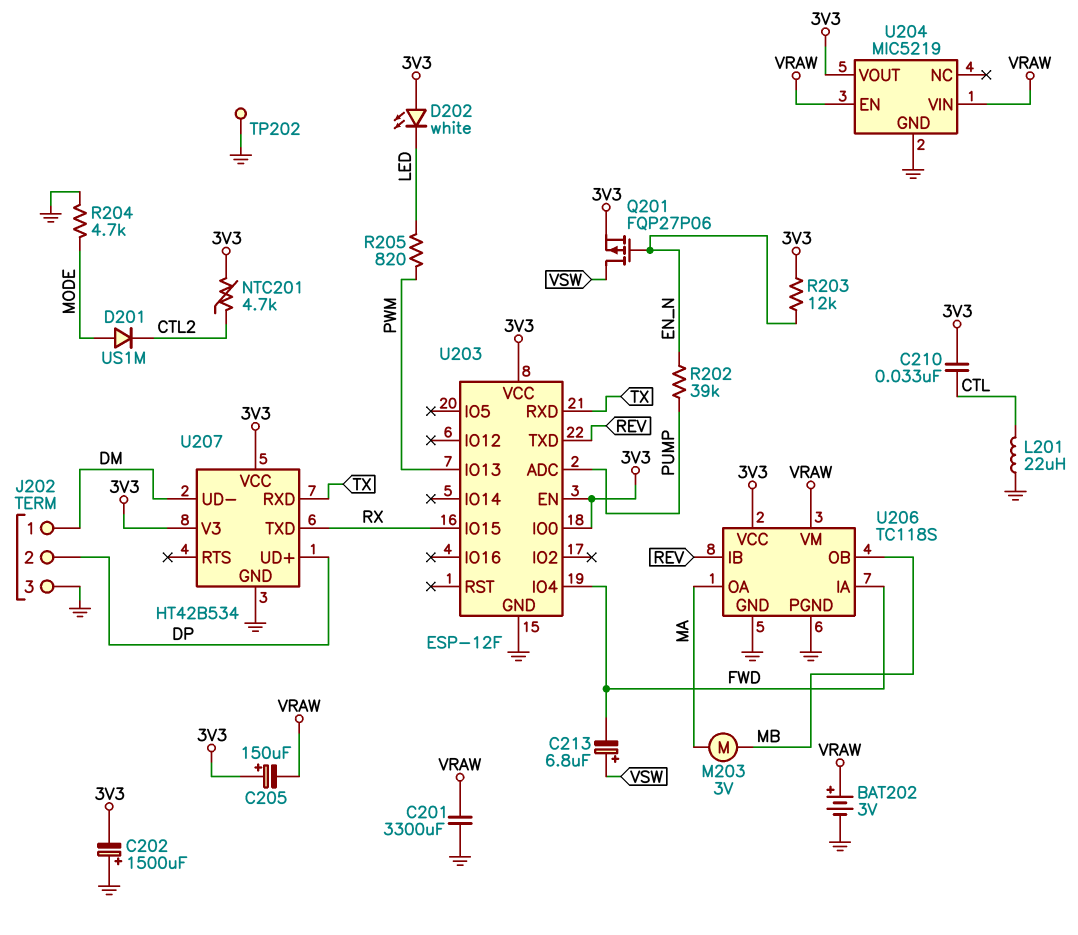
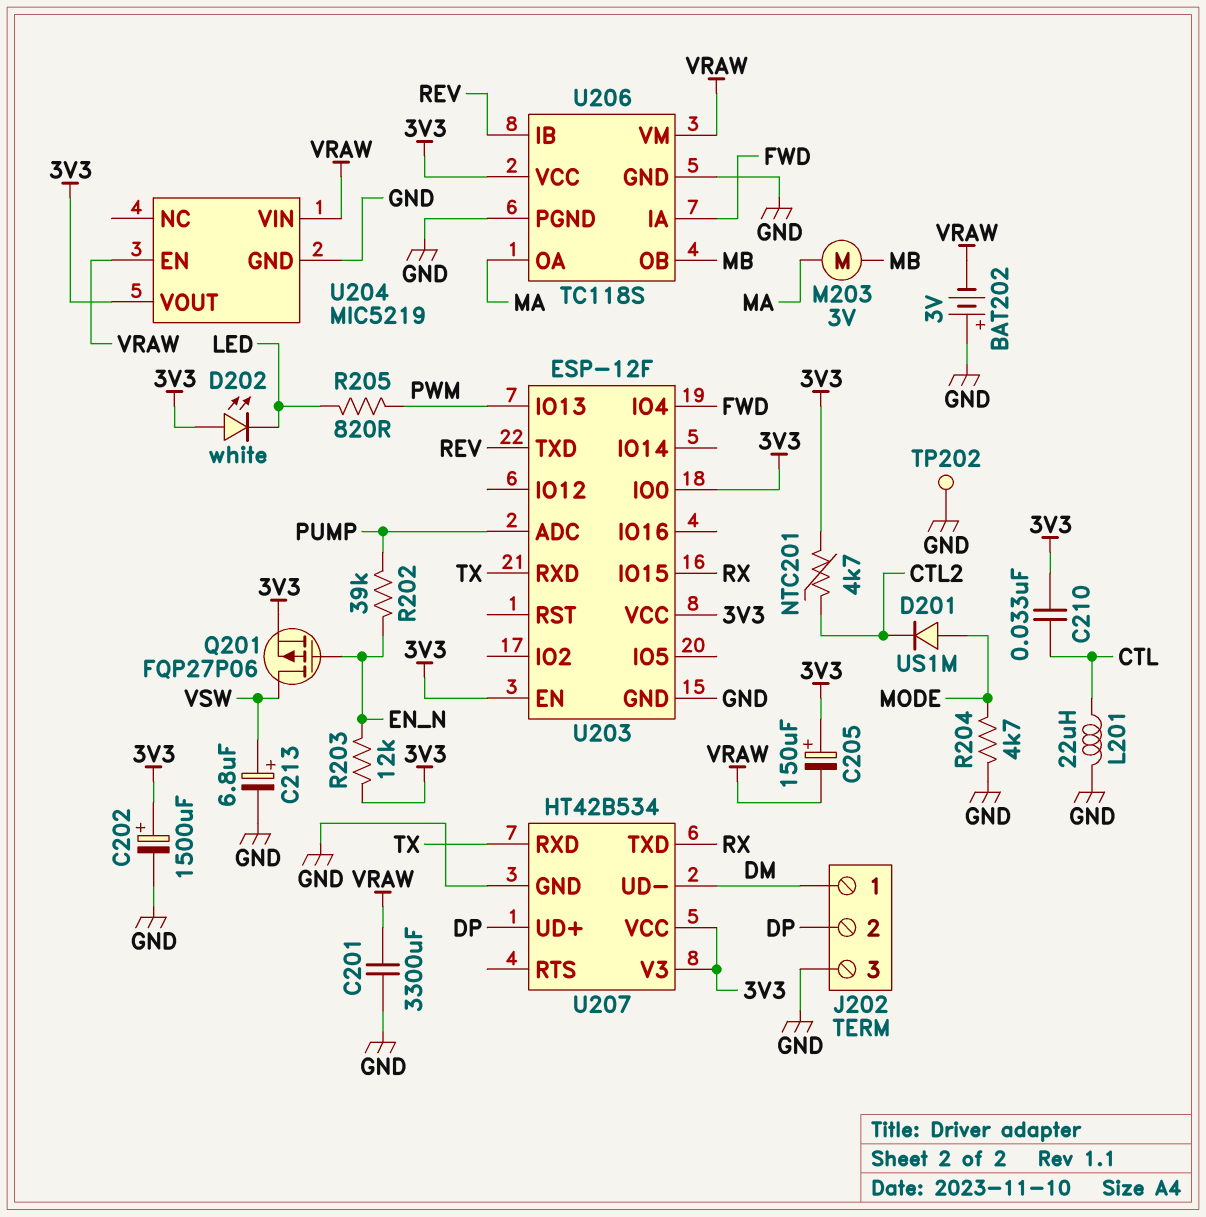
BAT202: 3V (plus VRAW, minus GND) -> 3V (plus GND, minus VRAW)
C202: 1500uF (plus GND, minus 3V3) -> 1500uF (plus 3V3, minus GND)
C213: 6.8uF (plus VSW, minus FWD) -> 6.8uF (plus VSW, minus GND)

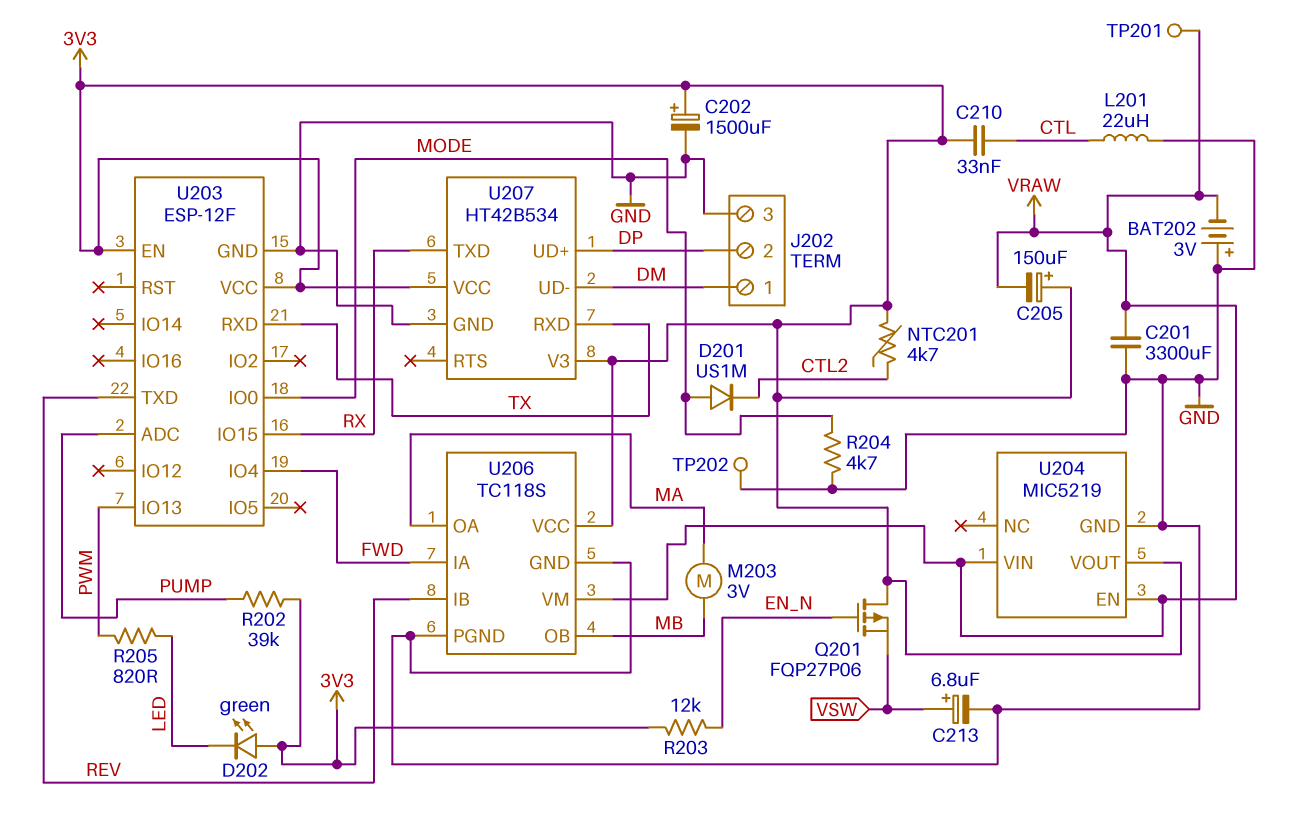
D202: LED white (A 3V3, K LED) -> LED green (A 3V3, K LED)
Q201: PMOS FQP27P06 (G EN_N, D VSW, S 3V3) -> PMOS FQP27P06 (G EN_N, D 3V3, S VSW)
R202: 39k (EN_N, PUMP) -> 39k (3V3, PUMP)
TP201: none -> test point (VRAW)
U203 pin IO0: 3V3 -> MODE

